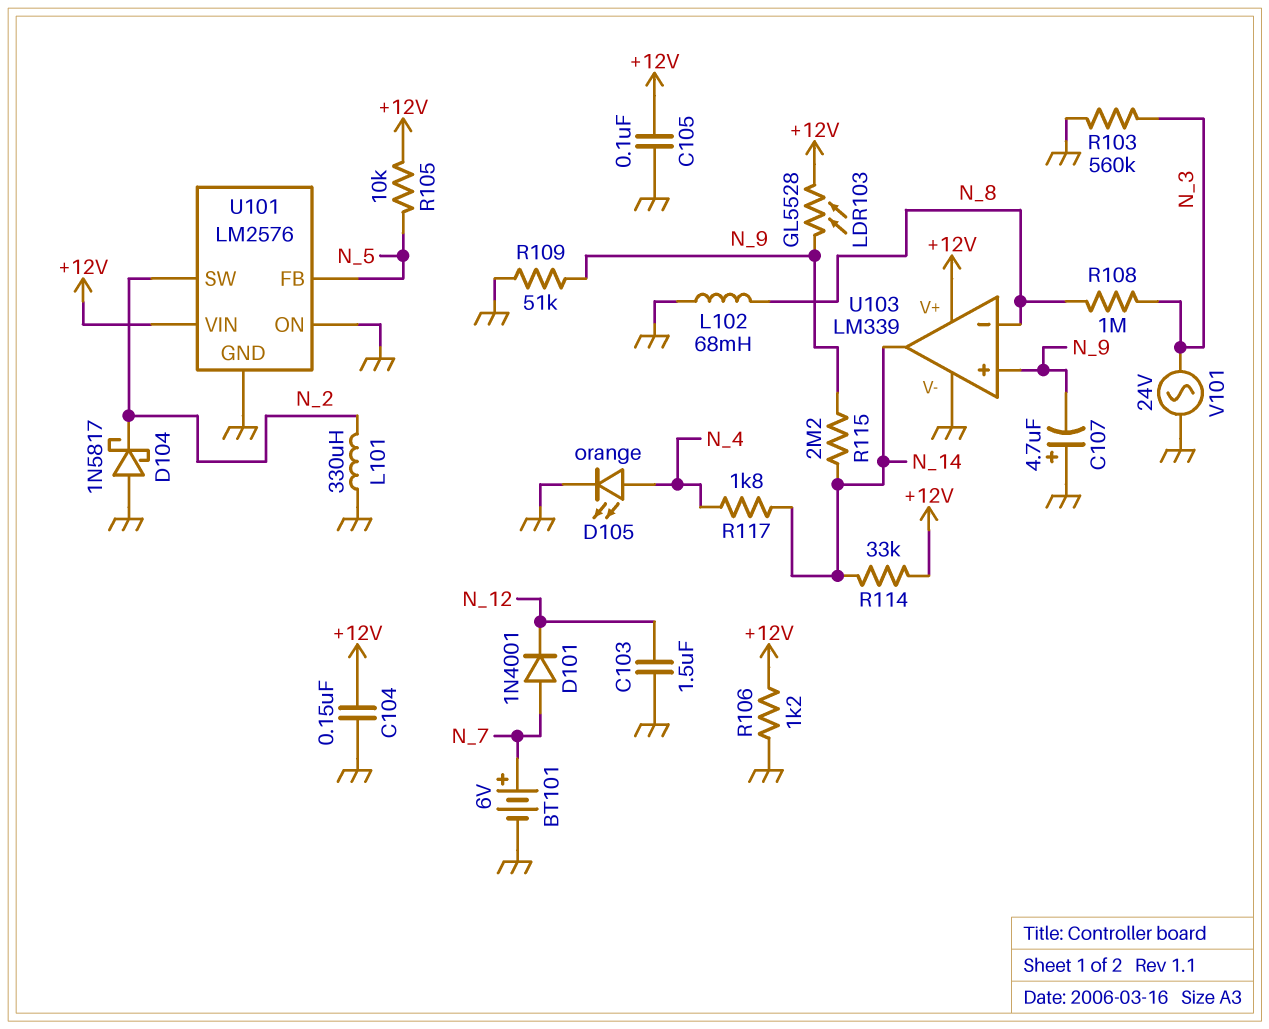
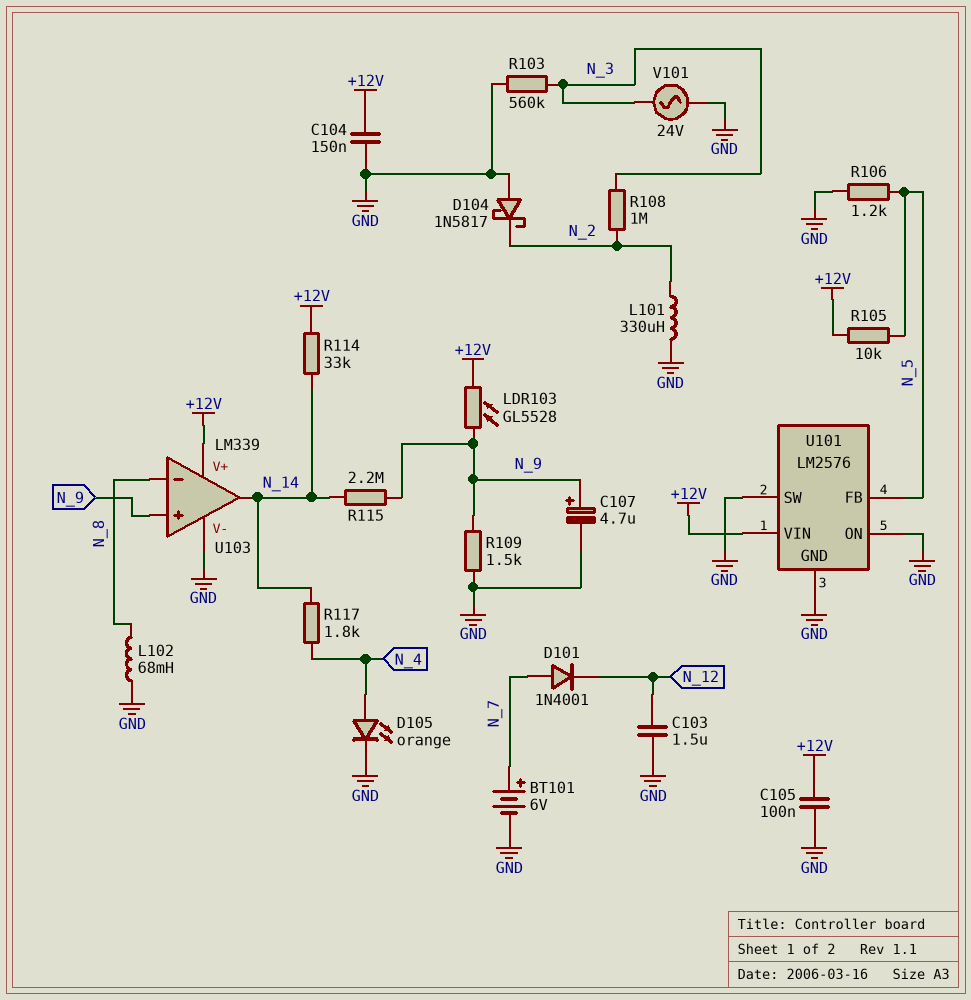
C107: 4.7uF (plus GND, minus N_9) -> 4.7uF (plus N_9, minus GND)
R106: 1.2k (+12V, GND) -> 1.2k (GND, N_5)
R108: 1M (N_3, N_8) -> 1M (N_2, N_3)
R109: 51k (GND, N_9) -> 1.5k (GND, N_9)
U101 pin SW: N_2 -> GND

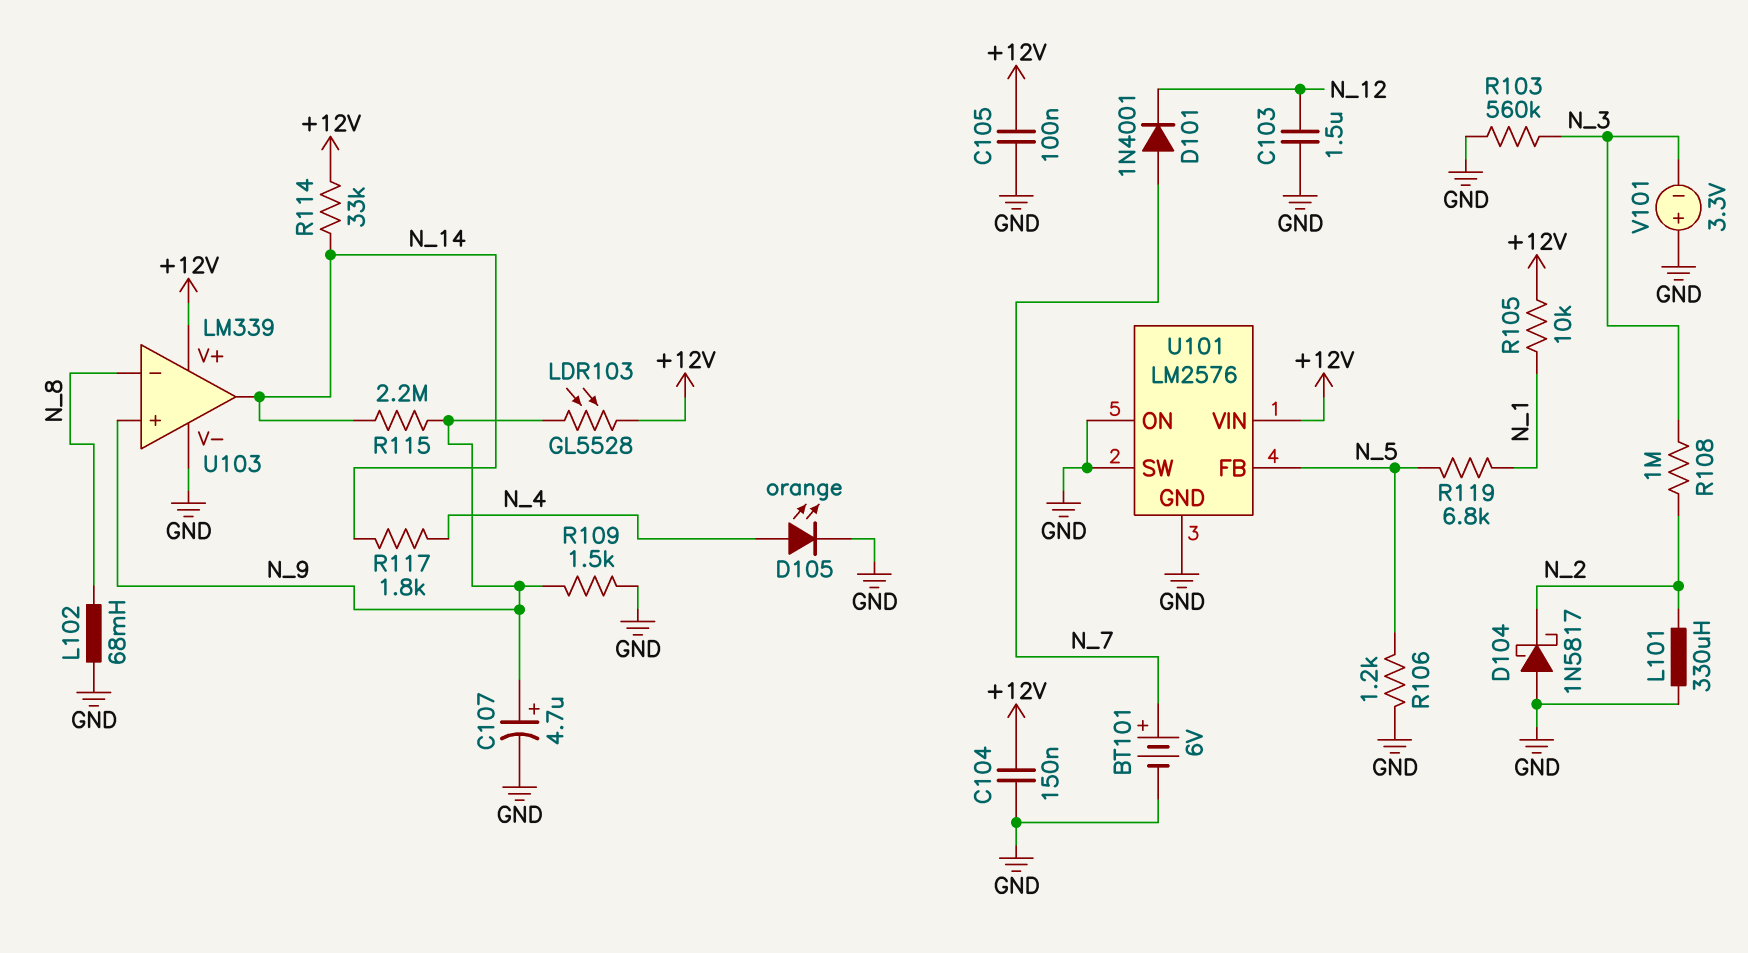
R105: 10k (+12V, N_5) -> 10k (+12V, N_1)
R119: none -> 6.8k (N_1, N_5)
V101: AC 24V (GND, N_3) -> 3.3V (plus GND, minus N_3)

